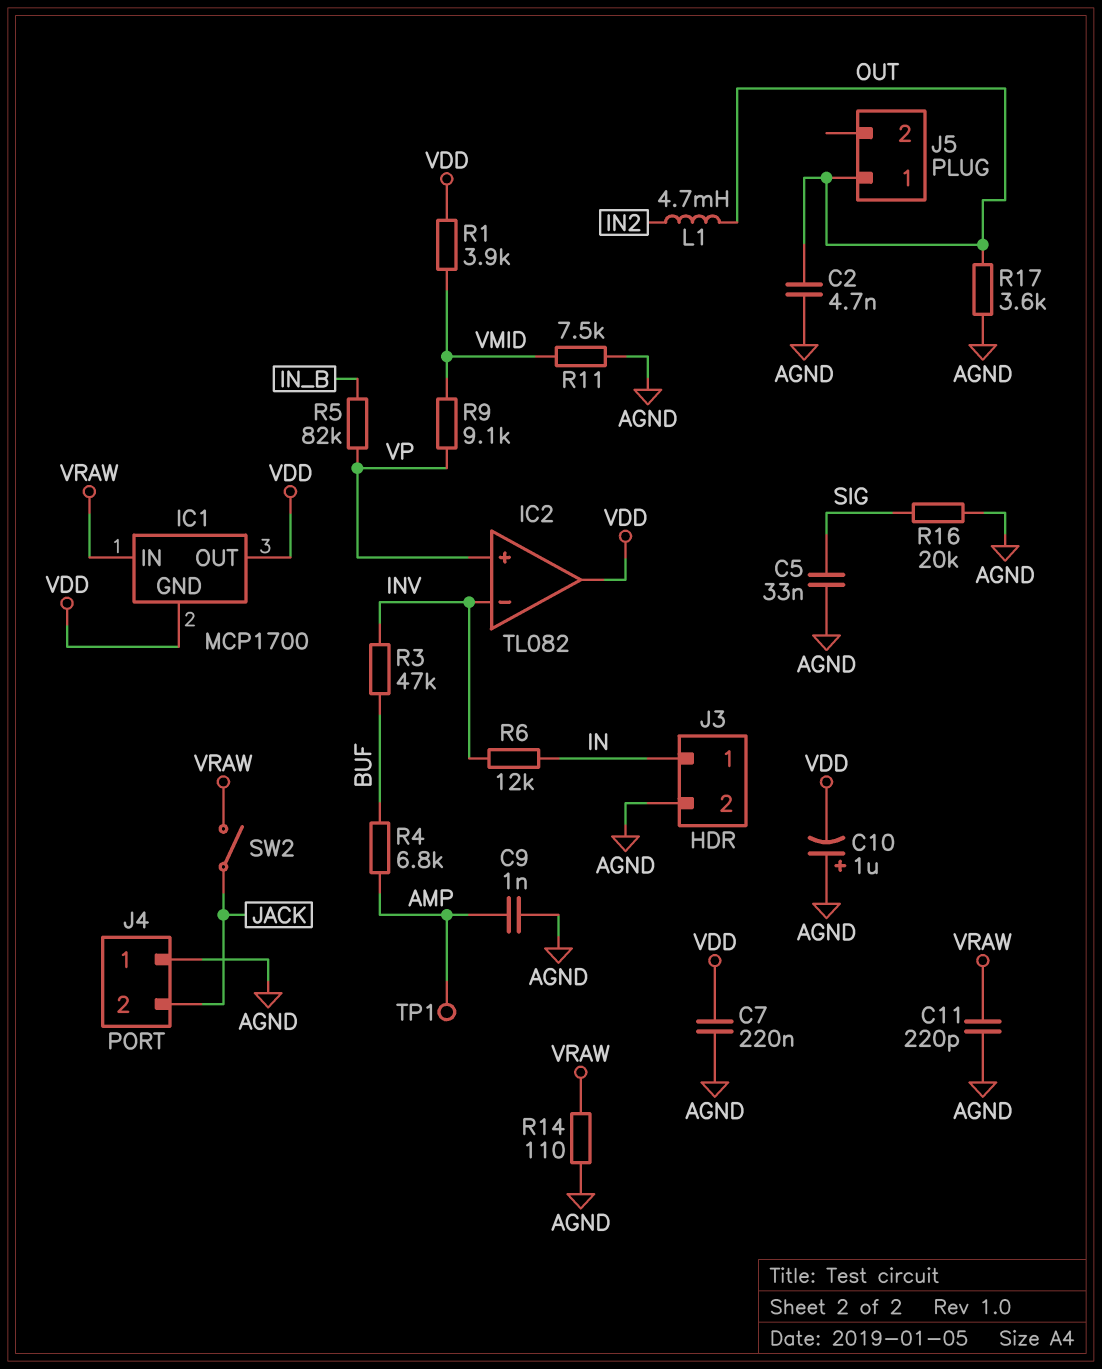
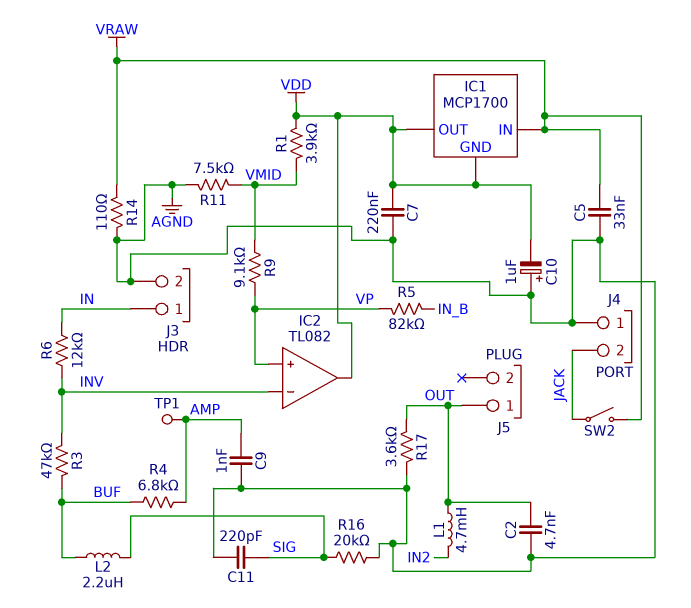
C5: 33nF (AGND, SIG) -> 33nF (AGND, VRAW)
C11: 220pF (AGND, VRAW) -> 220pF (AGND, SIG)
L2: none -> 2.2uH (BUF, SIG)

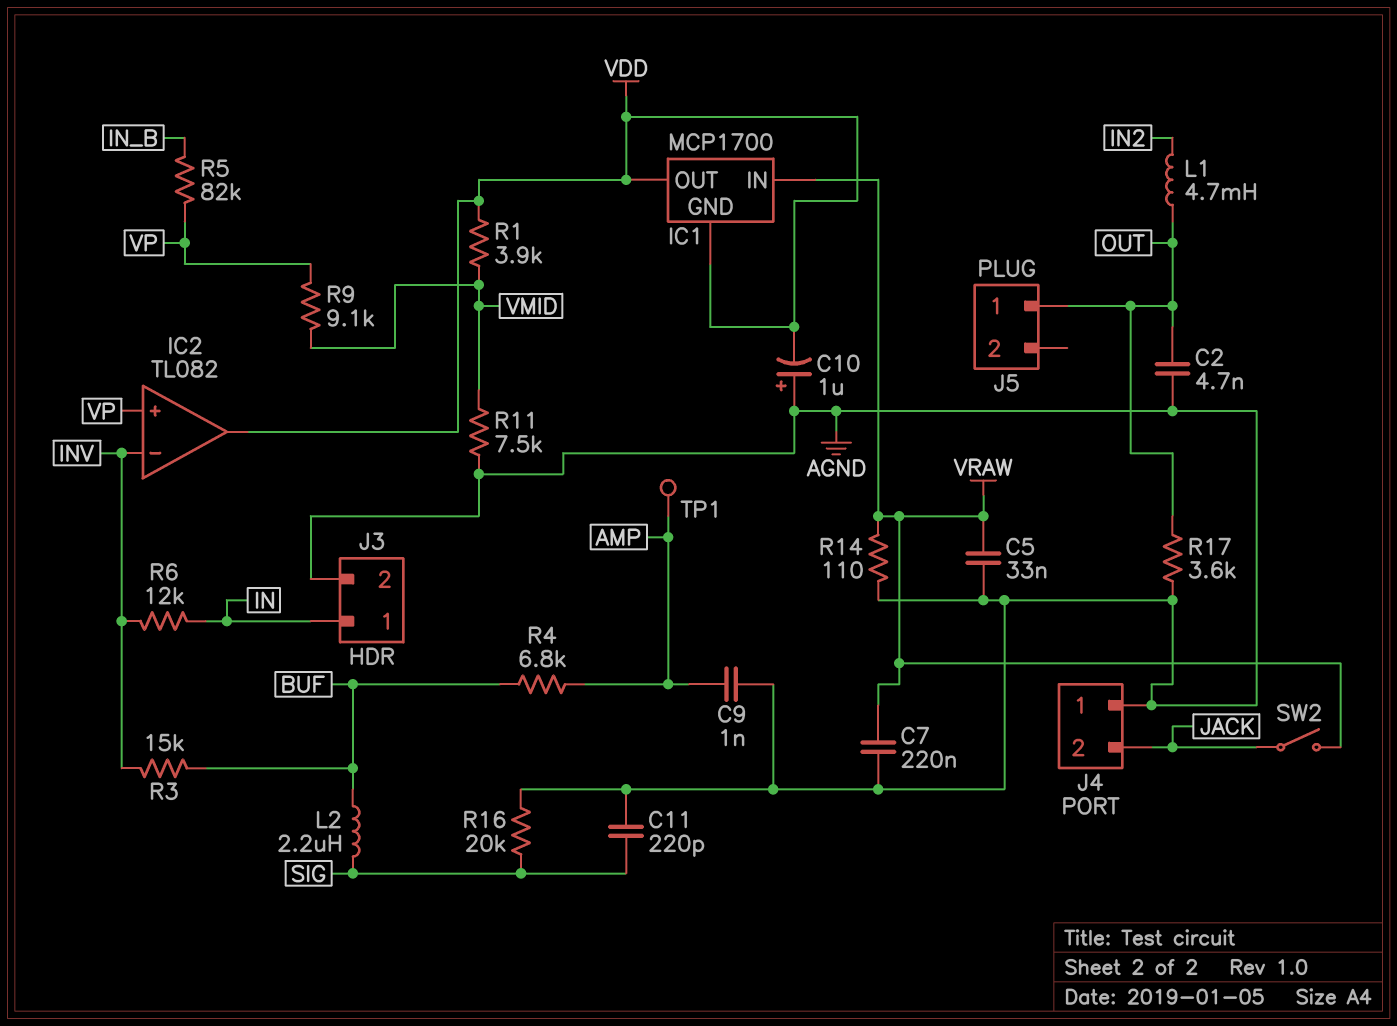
C7: 220nF (AGND, VDD) -> 220nF (AGND, VRAW)
R3: 47k (BUF, INV) -> 15k (BUF, INV)

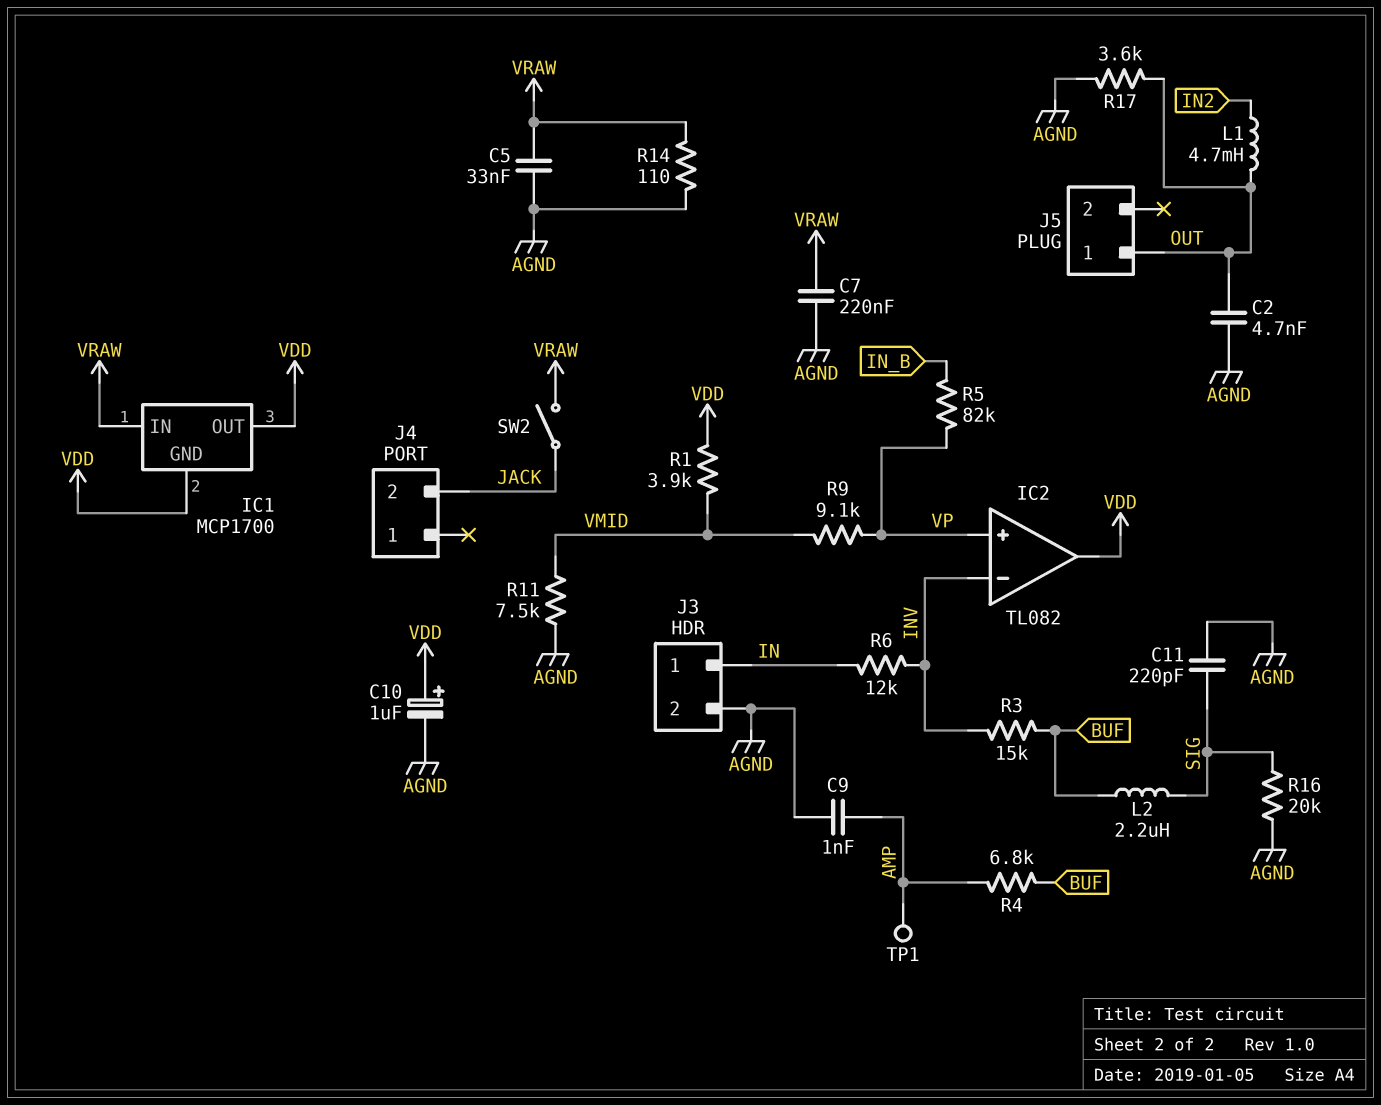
C10: 1uF (plus AGND, minus VDD) -> 1uF (plus VDD, minus AGND)
J4 pin 1: AGND -> none

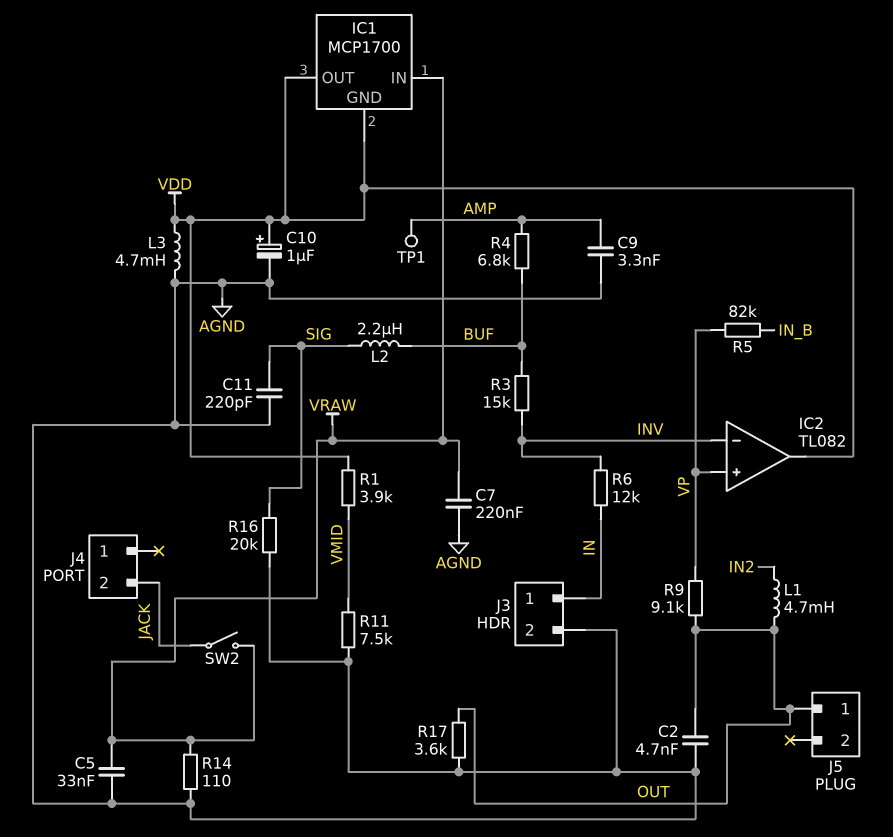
C9: 1nF (AGND, AMP) -> 3.3nF (AGND, AMP)
L3: none -> 4.7mH (AGND, VDD)
R9: 9.1k (VMID, VP) -> 9.1k (OUT, VP)

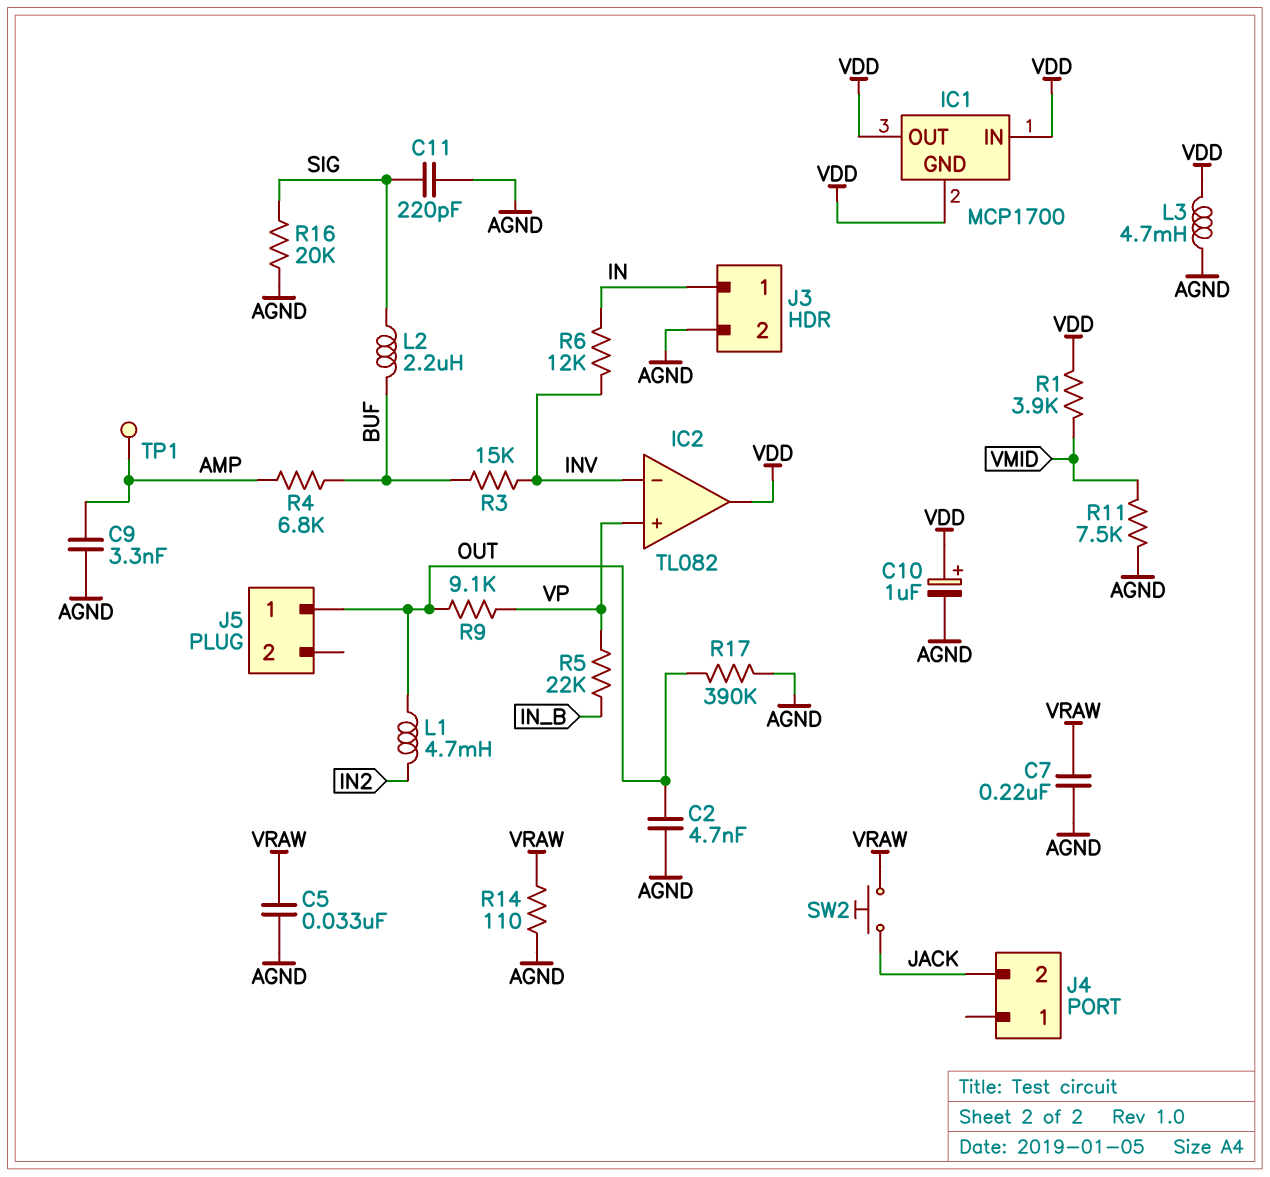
IC1 pin IN: VRAW -> VDD
R5: 82k (IN_B, VP) -> 22k (IN_B, VP)
R17: 3.6k (AGND, OUT) -> 390k (AGND, OUT)
SW2: switch (JACK, VRAW) -> button (JACK, VRAW)

